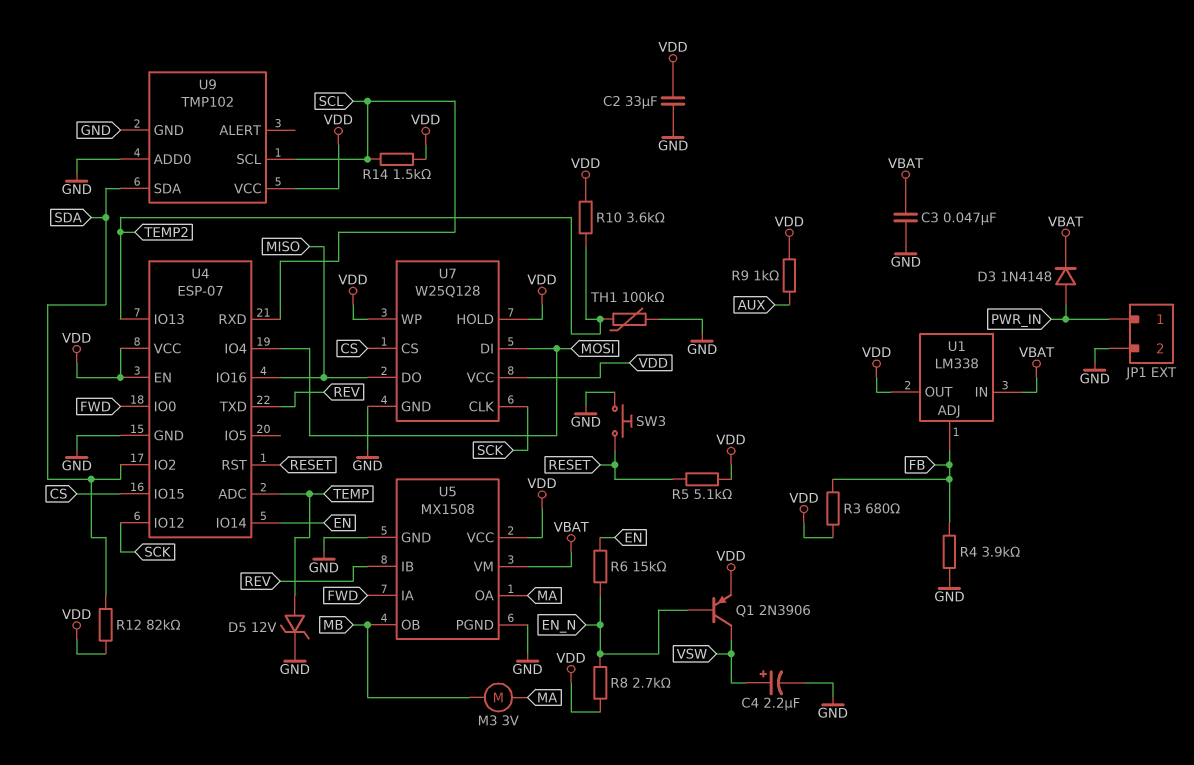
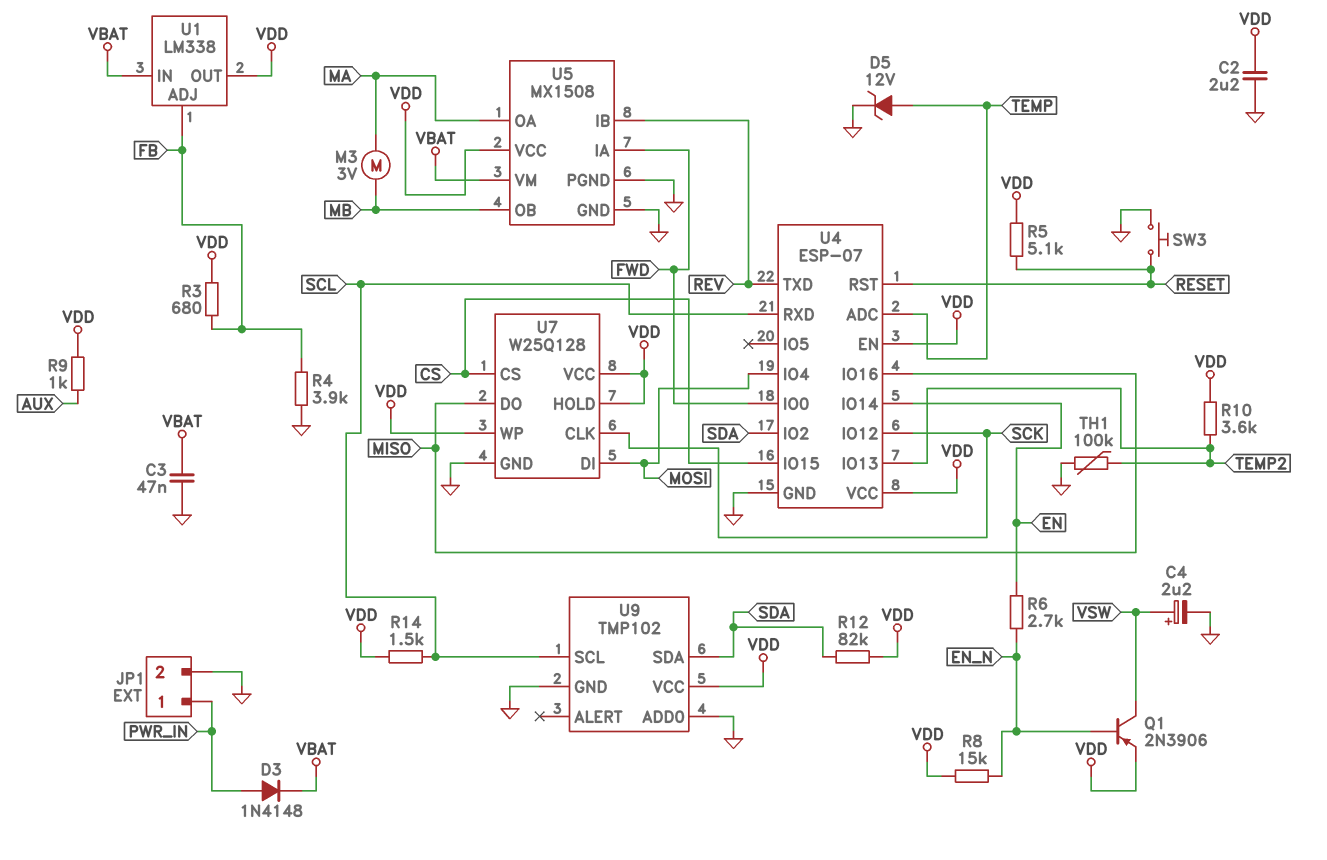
C2: 33uF (GND, VDD) -> 2.2uF (GND, VDD)
R6: 15k (EN, EN_N) -> 2.7k (EN, EN_N)
R8: 2.7k (EN_N, VDD) -> 15k (EN_N, VDD)

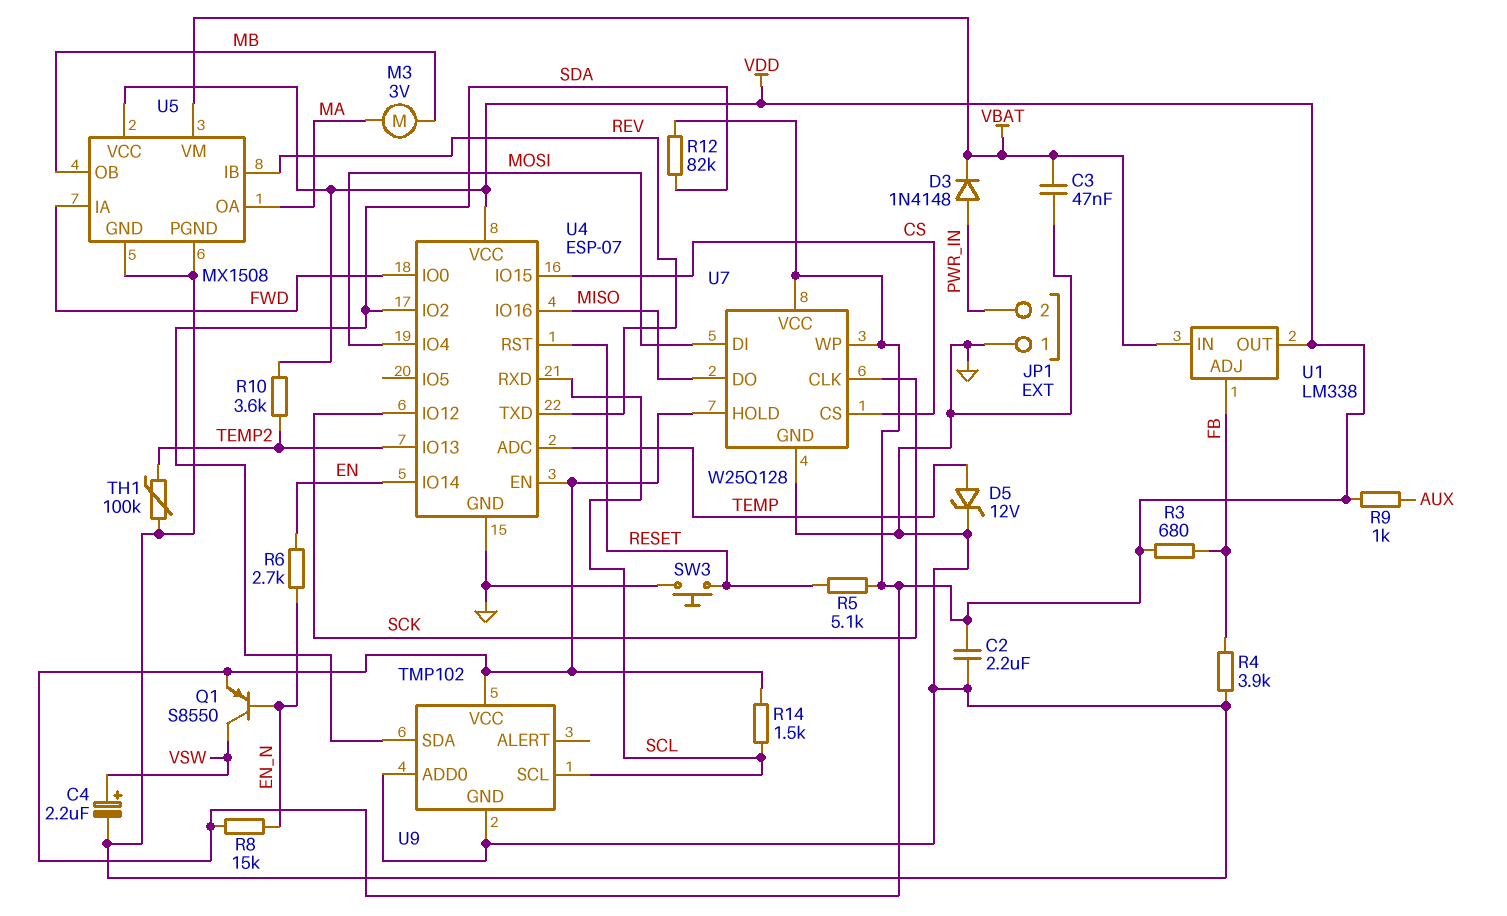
JP1 pin 1: PWR_IN -> GND
JP1 pin 2: GND -> PWR_IN
Q1: PNP 2N3906 (B EN_N, C VSW, E VDD) -> PNP S8550 (B EN_N, C VSW, E VDD)

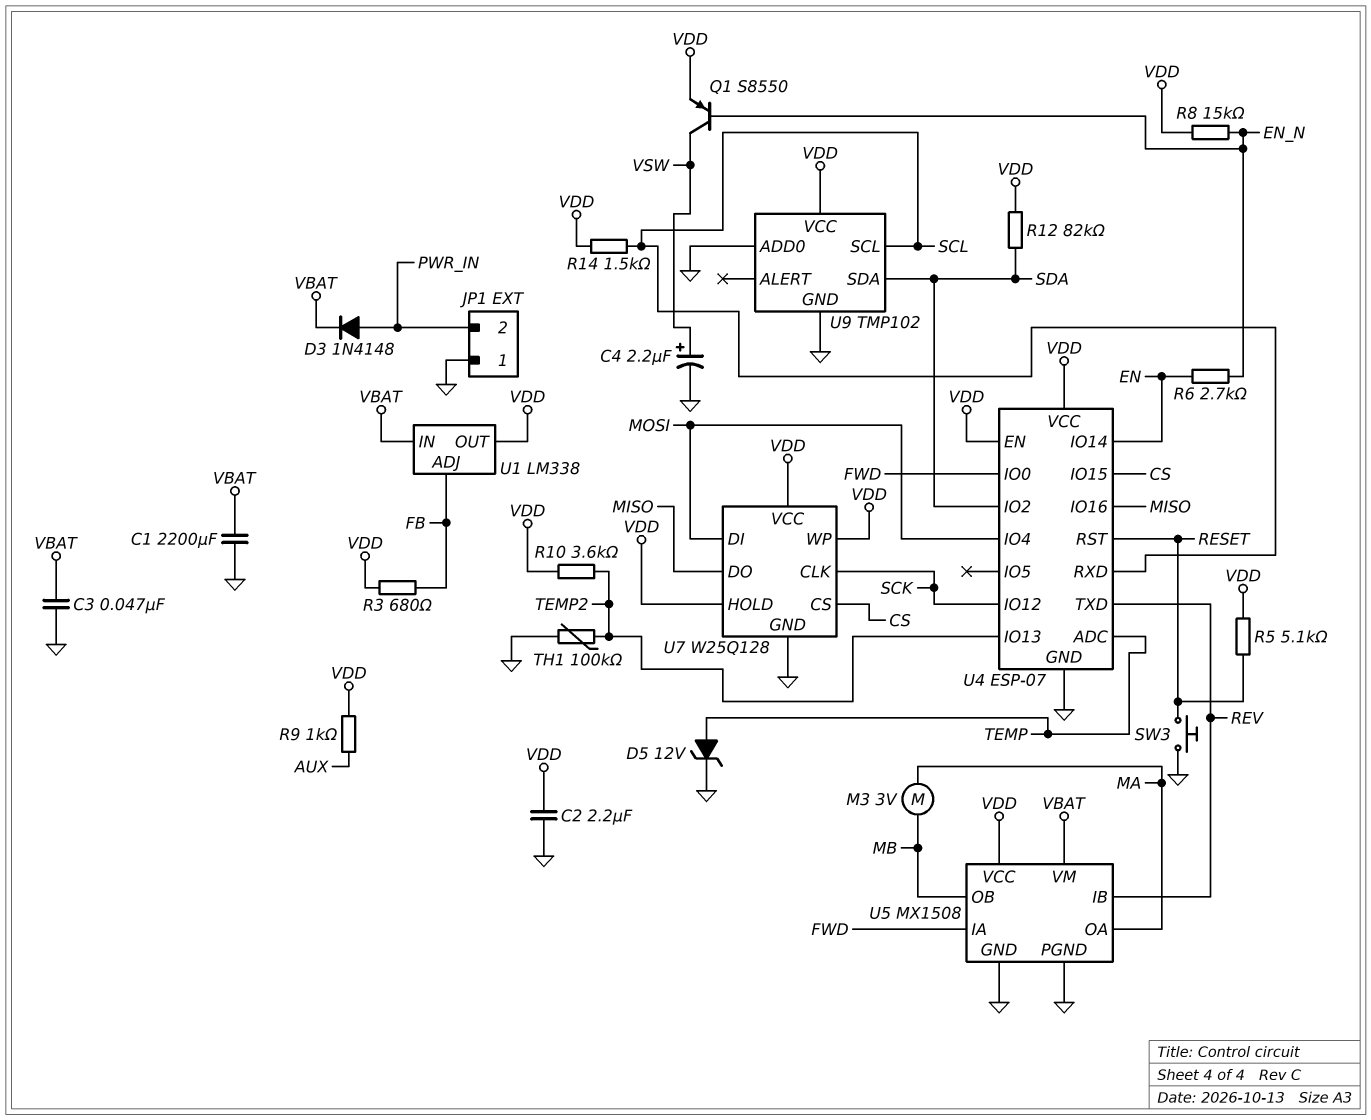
C1: none -> 2200uF (GND, VBAT)
R4: 3.9k (FB, GND) -> none

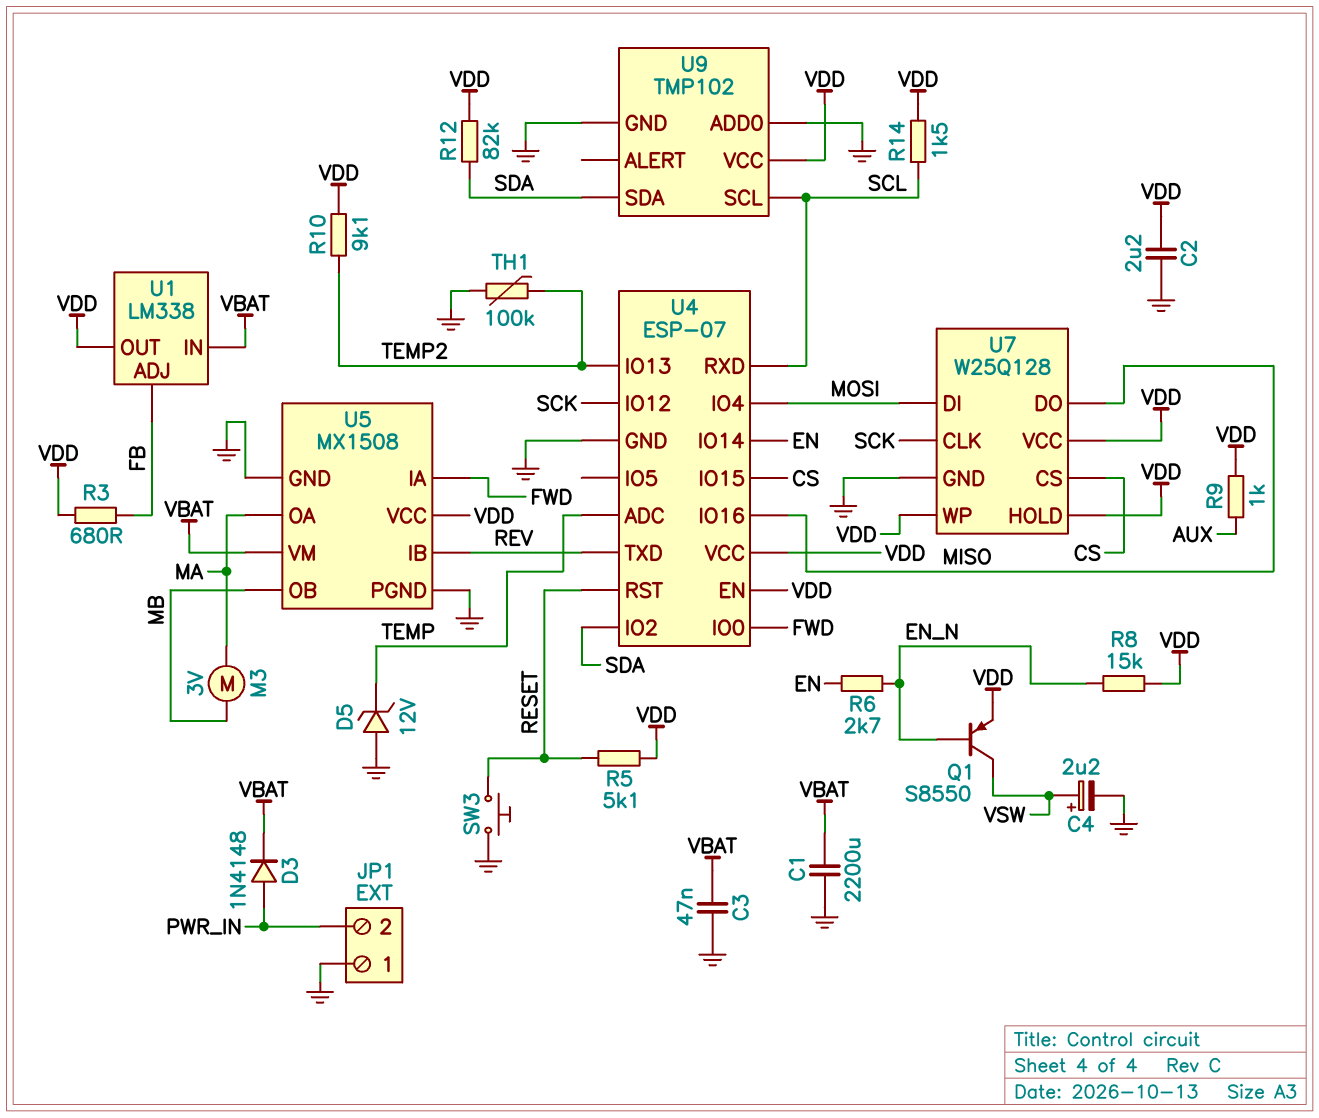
D5: zener 12V (A TEMP, K GND) -> zener 12V (A GND, K TEMP)
R10: 3.6k (TEMP2, VDD) -> 9.1k (TEMP2, VDD)

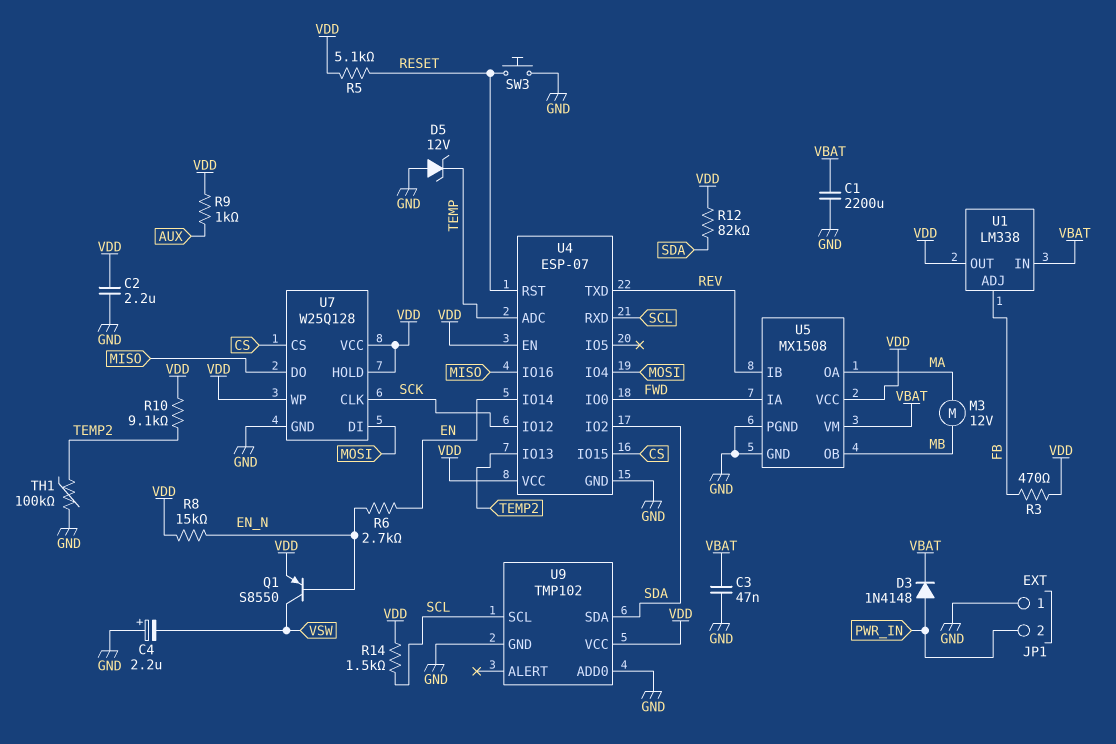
C4: 2.2uF (plus VSW, minus GND) -> 2.2uF (plus GND, minus VSW)
M3: motor 3V (MA, MB) -> motor 12V (MA, MB)
R3: 680 (FB, VDD) -> 470 (FB, VDD)

